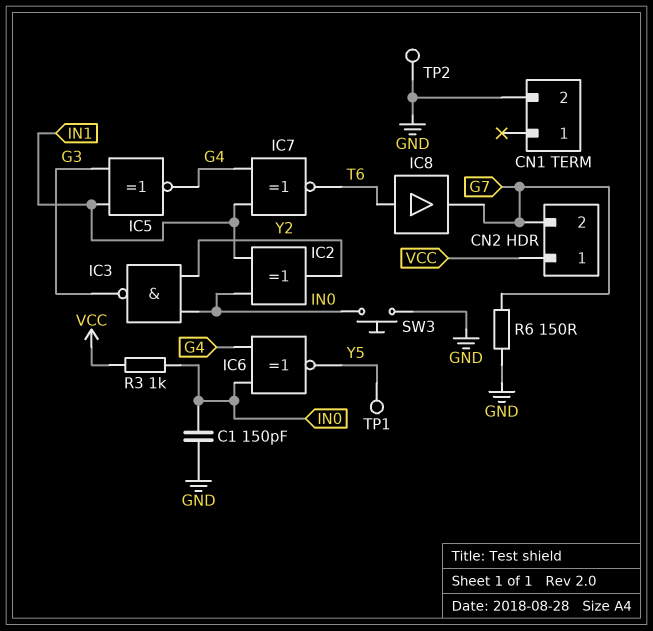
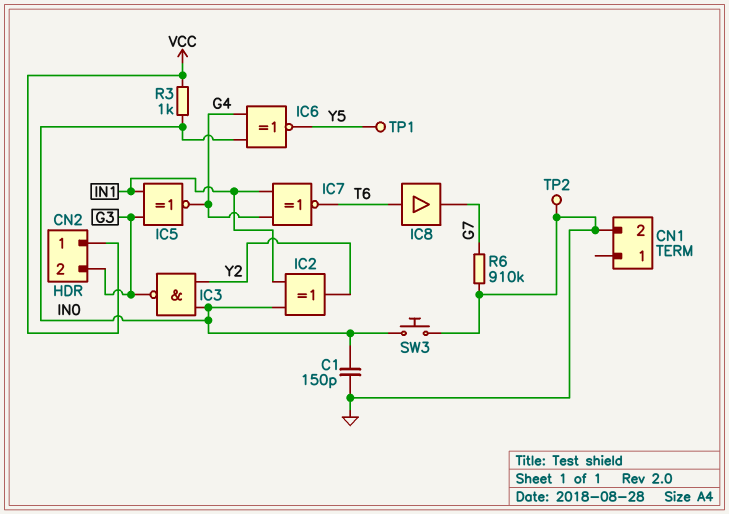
CN2 pin 2: G7 -> G3
R6: 150 (G7, GND) -> 910k (G7, GND)

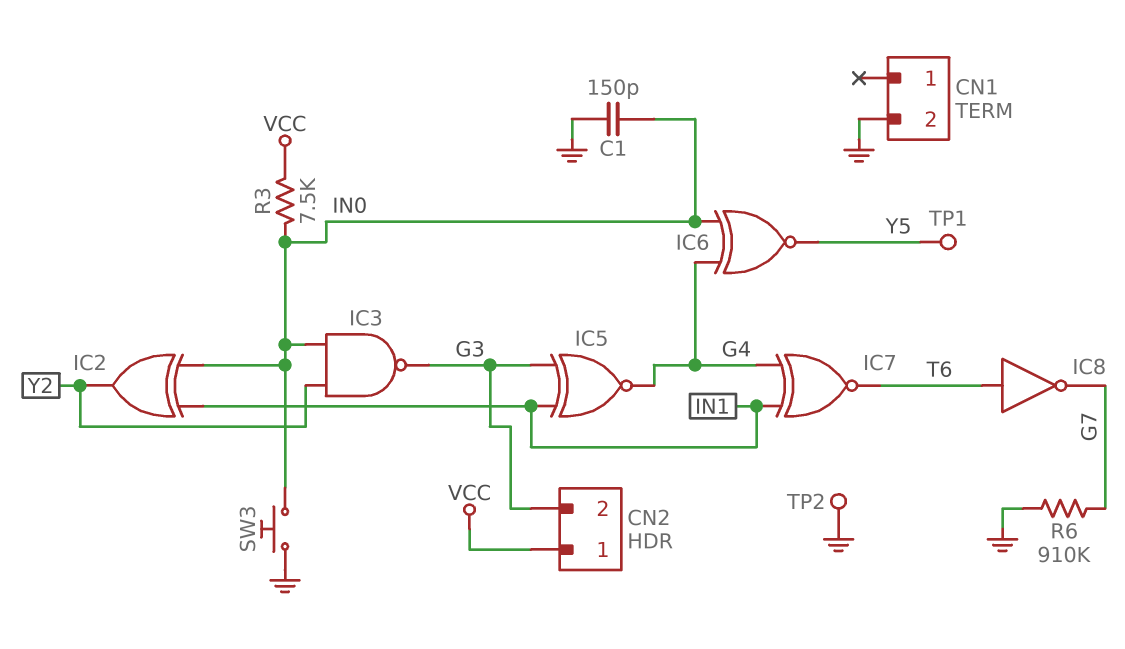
IC8: buffer (in T6, out G7) -> NOT (in T6, out G7)
R3: 1k (IN0, VCC) -> 7.5k (IN0, VCC)

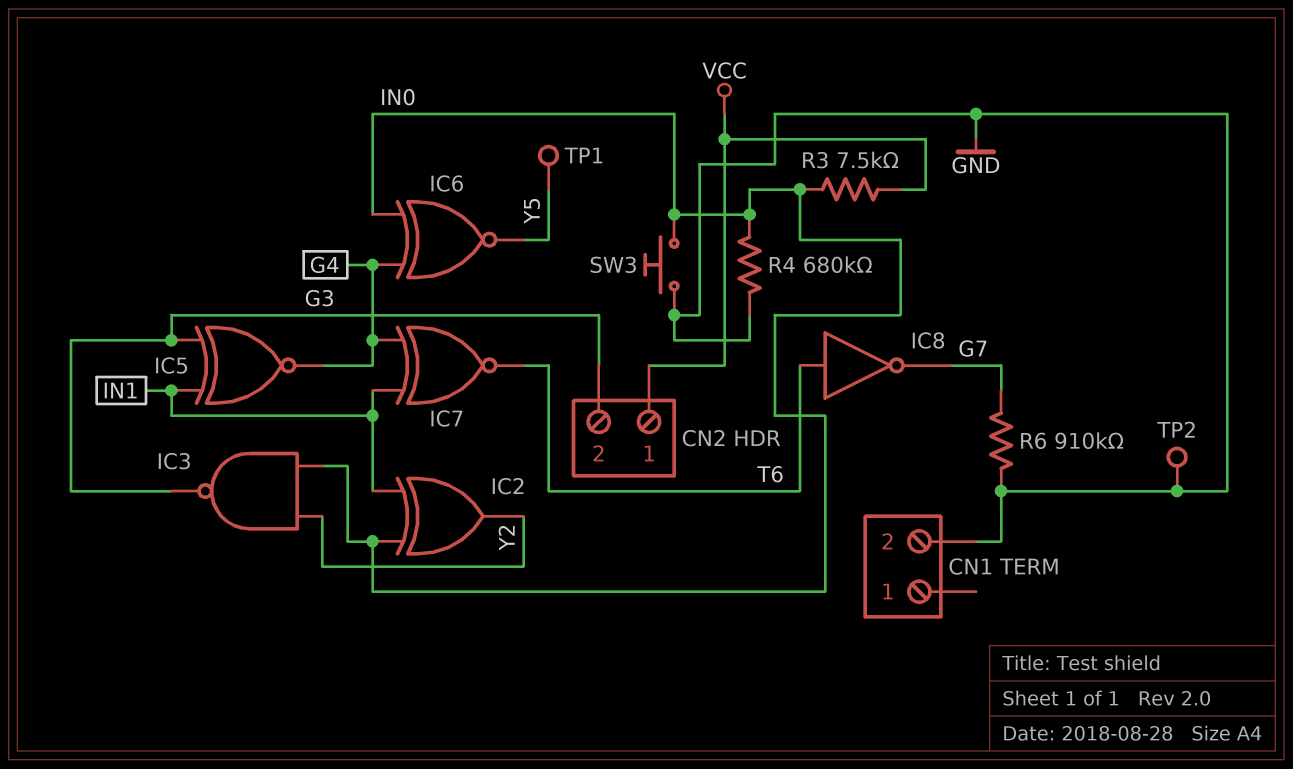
C1: 150pF (GND, IN0) -> none
R4: none -> 680k (GND, IN0)

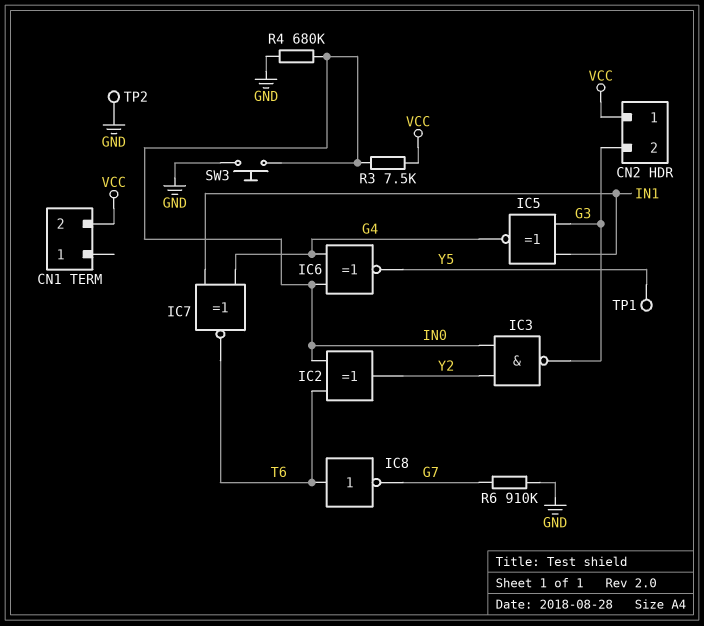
CN1 pin 2: GND -> VCC
IC2: XOR (in IN0, in IN1, out Y2) -> XOR (in IN0, in T6, out Y2)

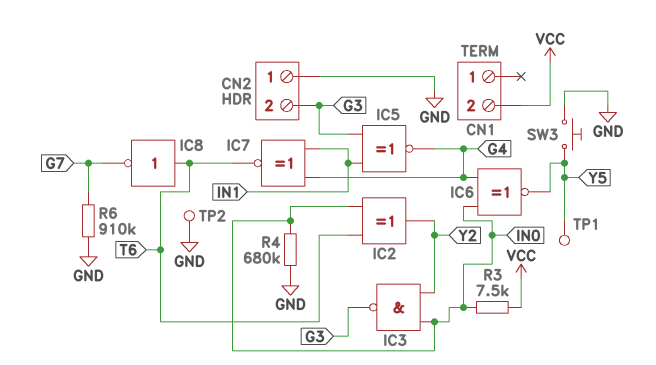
CN2 pin 1: VCC -> GND
SW3: button (GND, IN0) -> button (GND, Y5)

